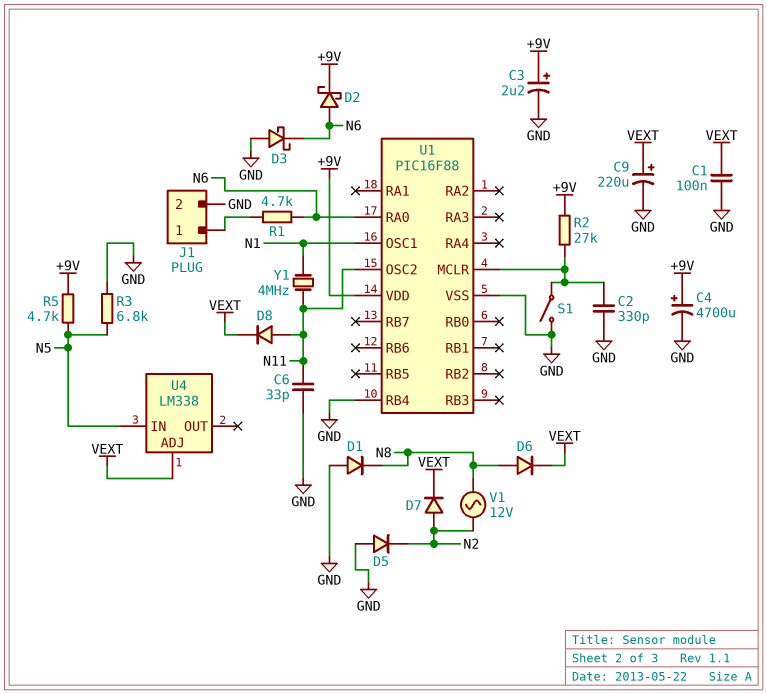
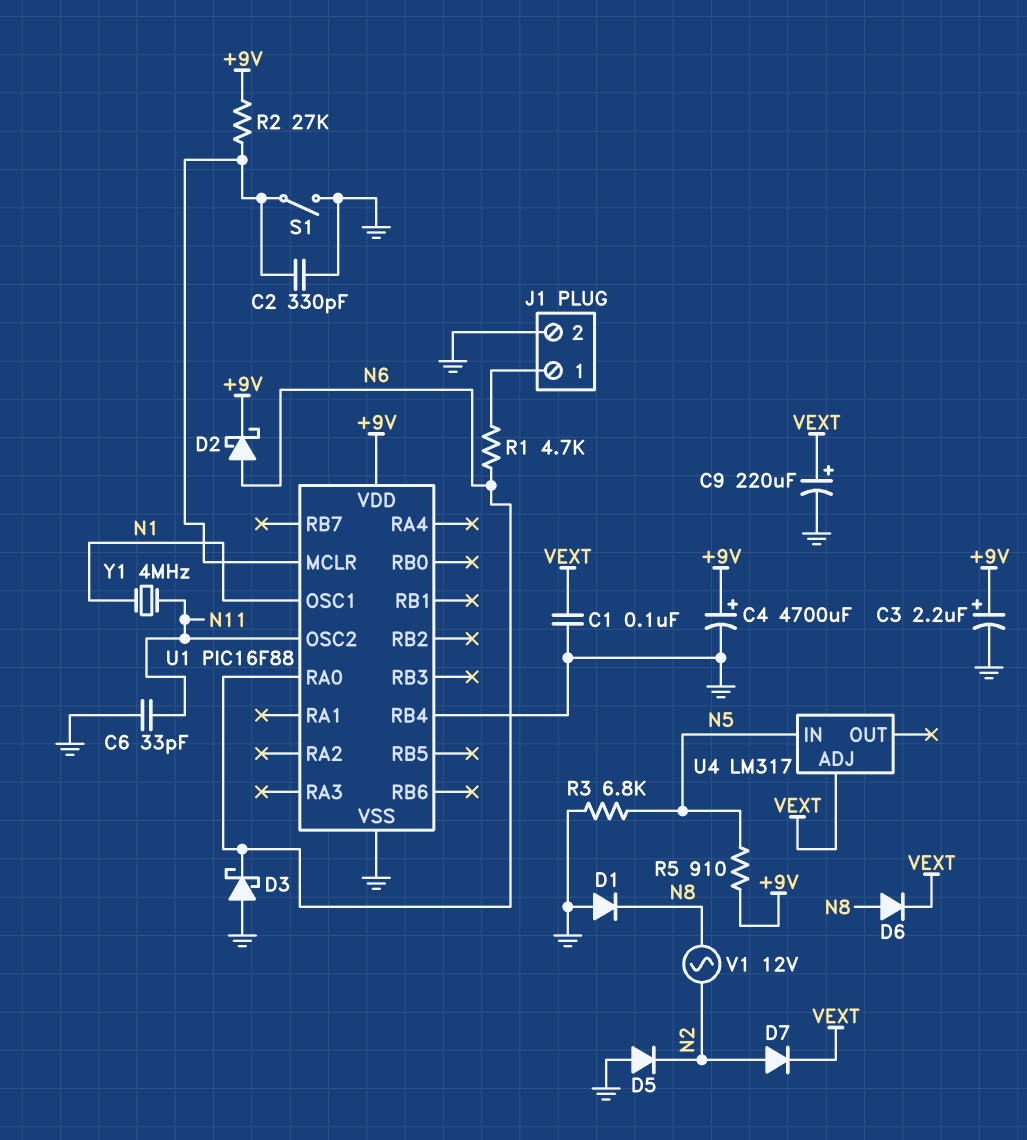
D8: diode (A N11, K VEXT) -> none
R5: 4.7k (+9V, N5) -> 910 (+9V, N5)
U4: LM338 -> LM317

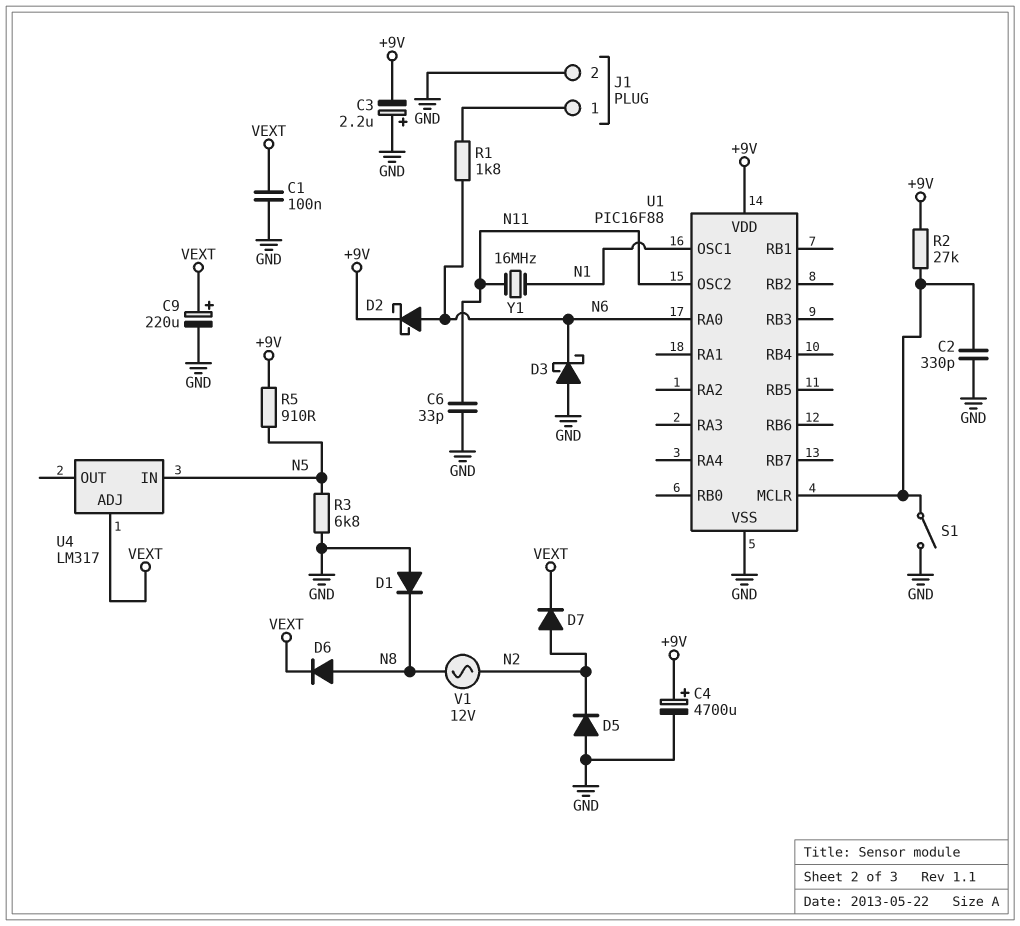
C3: 2.2uF (plus +9V, minus GND) -> 2.2uF (plus GND, minus +9V)
R1: 4.7k (J1/1, N6) -> 1.8k (J1/1, N6)
U1 pin RB4: GND -> none
Y1: 4MHz (N1, N11) -> 16MHz (N1, N11)

